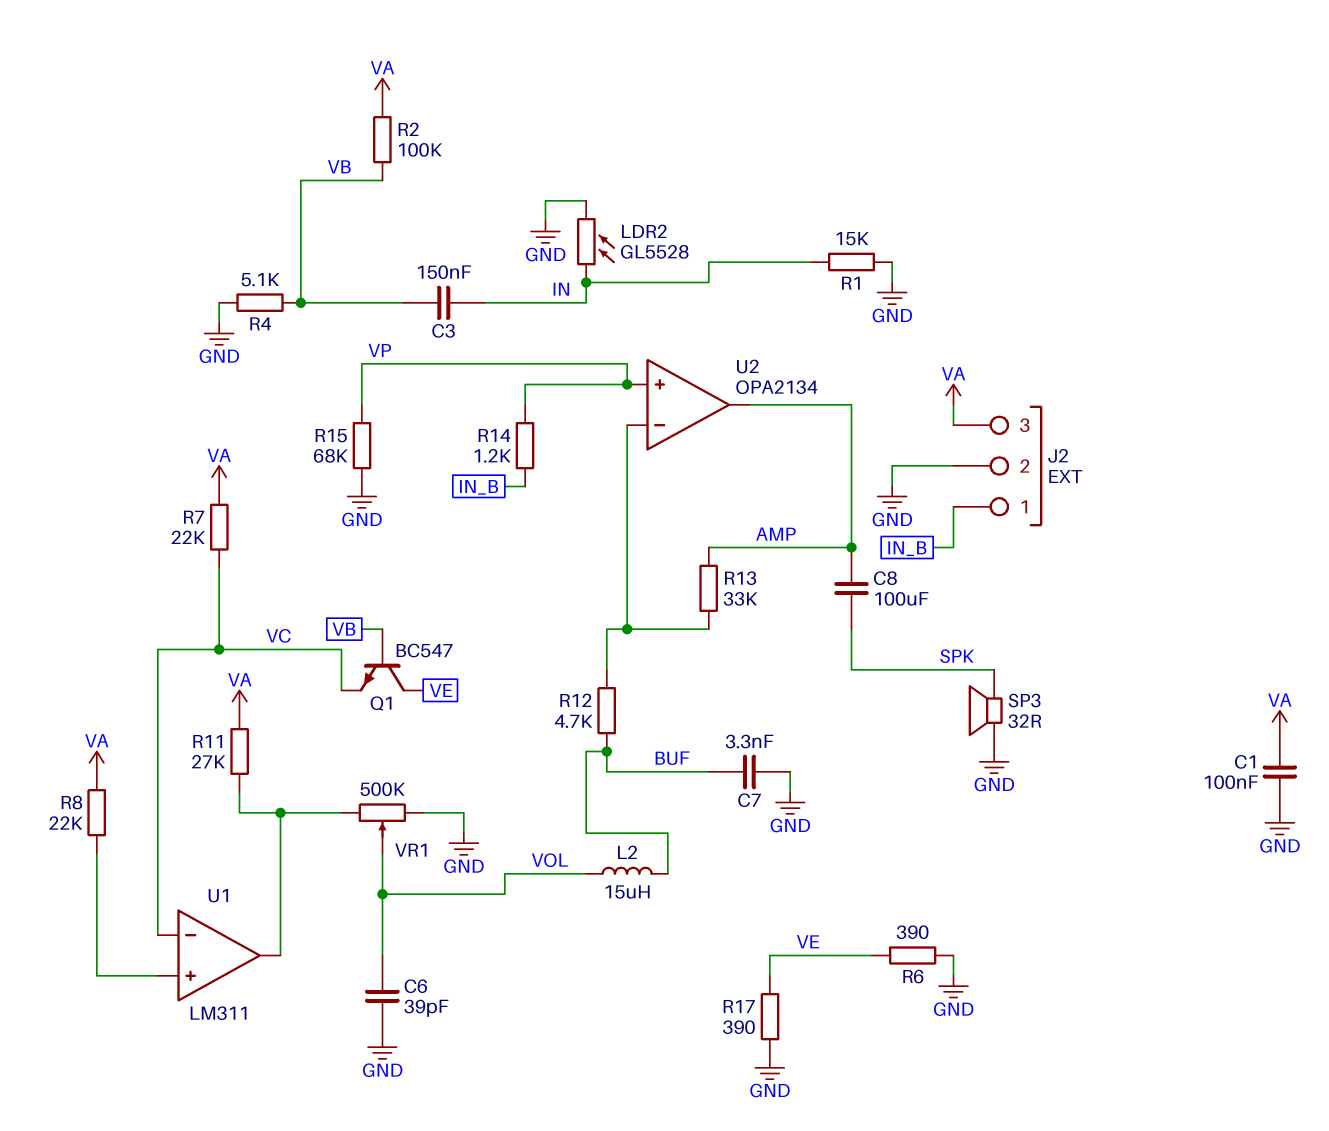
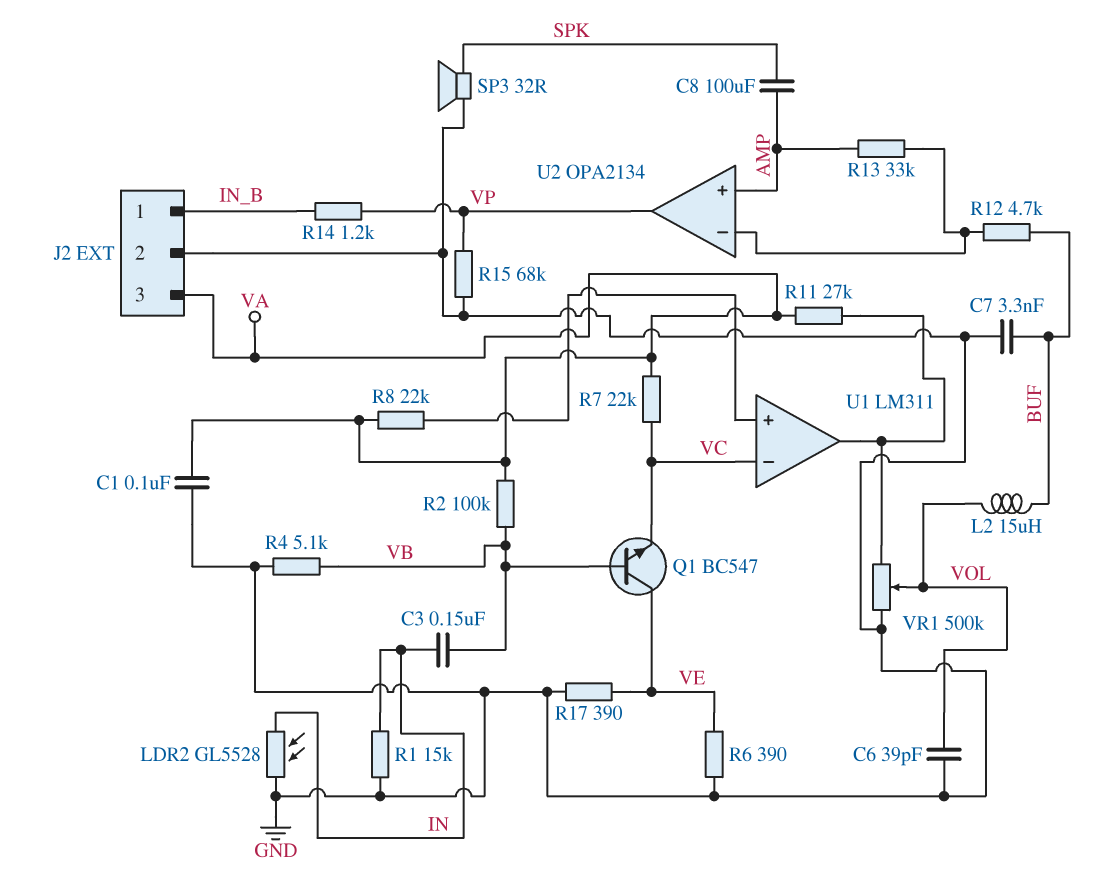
U2 pin in+: VP -> AMP
U2 pin out: AMP -> VP

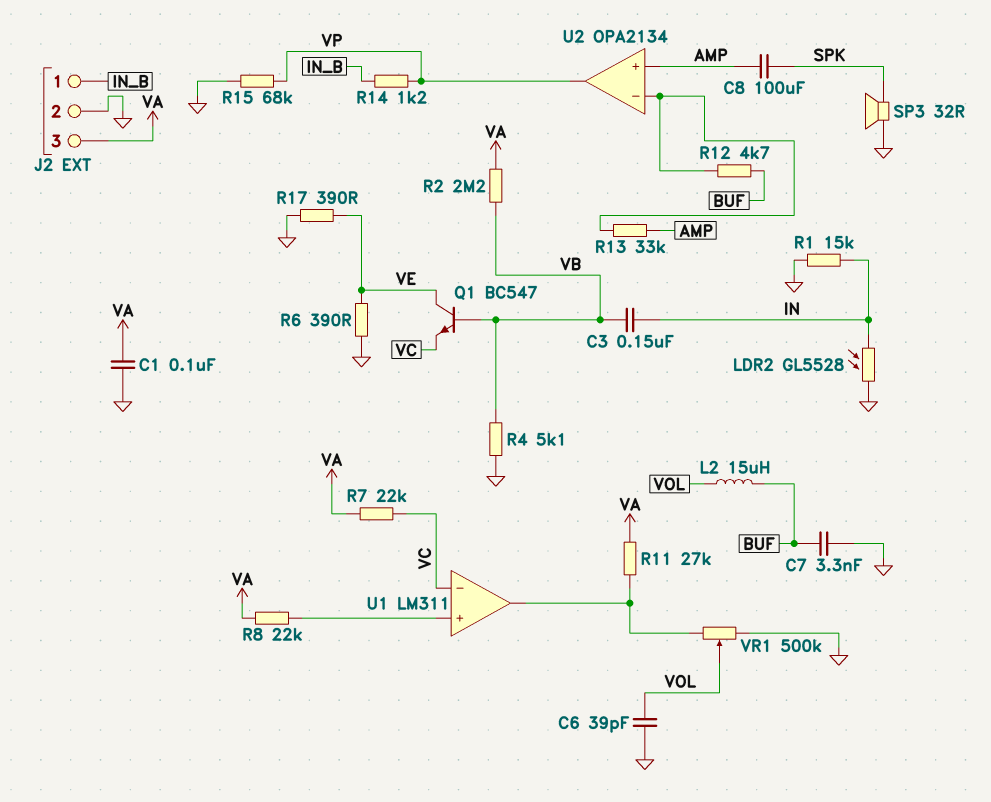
R2: 100k (VA, VB) -> 2.2M (VA, VB)

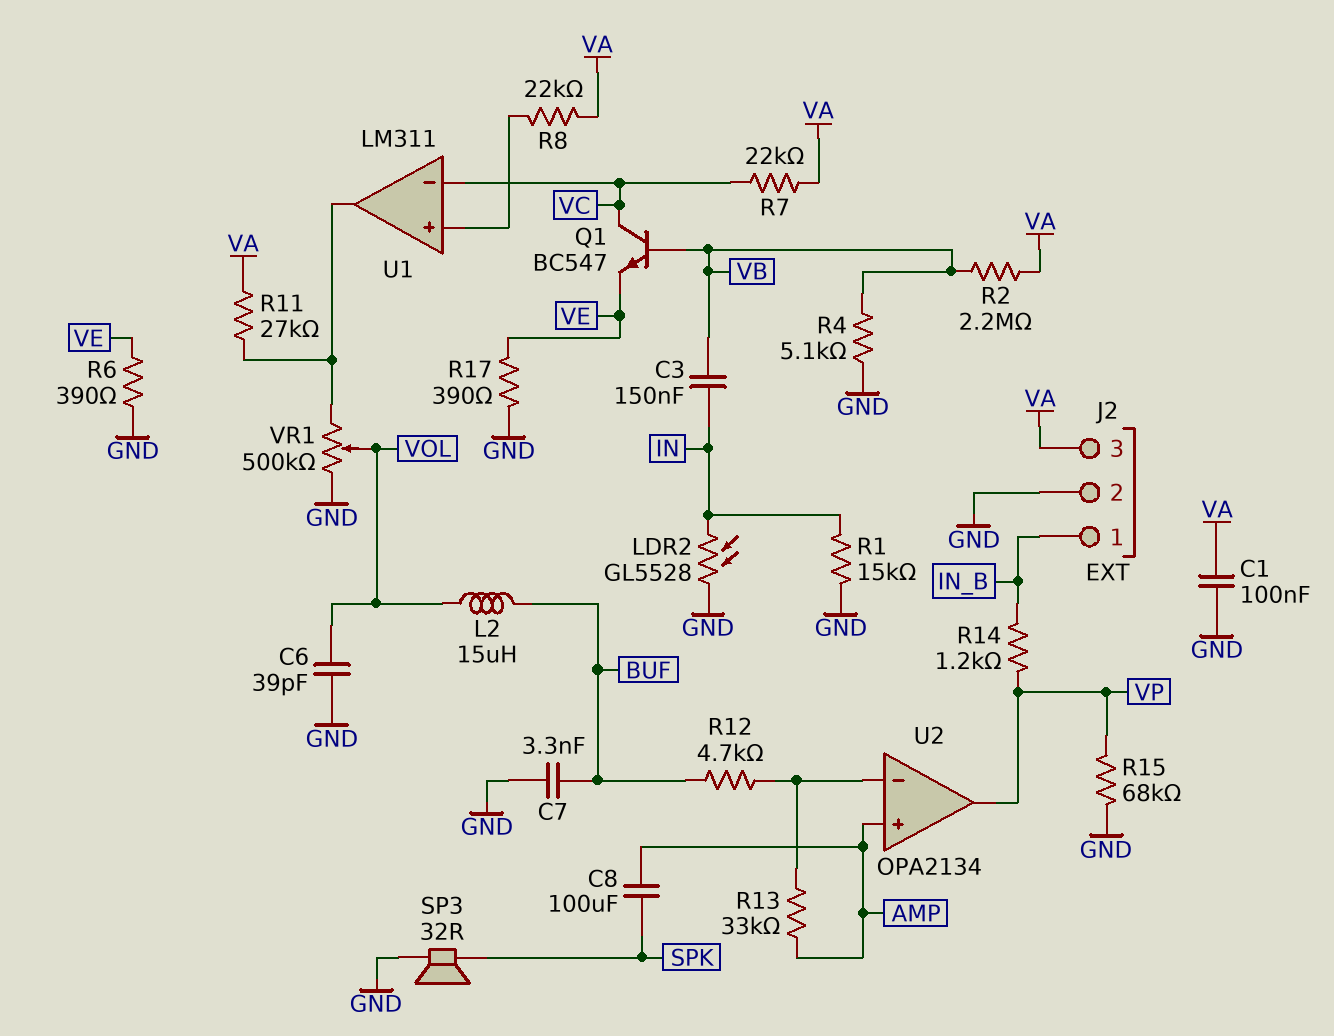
Q1: NPN BC547 (B VB, C VE, E VC) -> NPN BC547 (B VB, C VC, E VE)

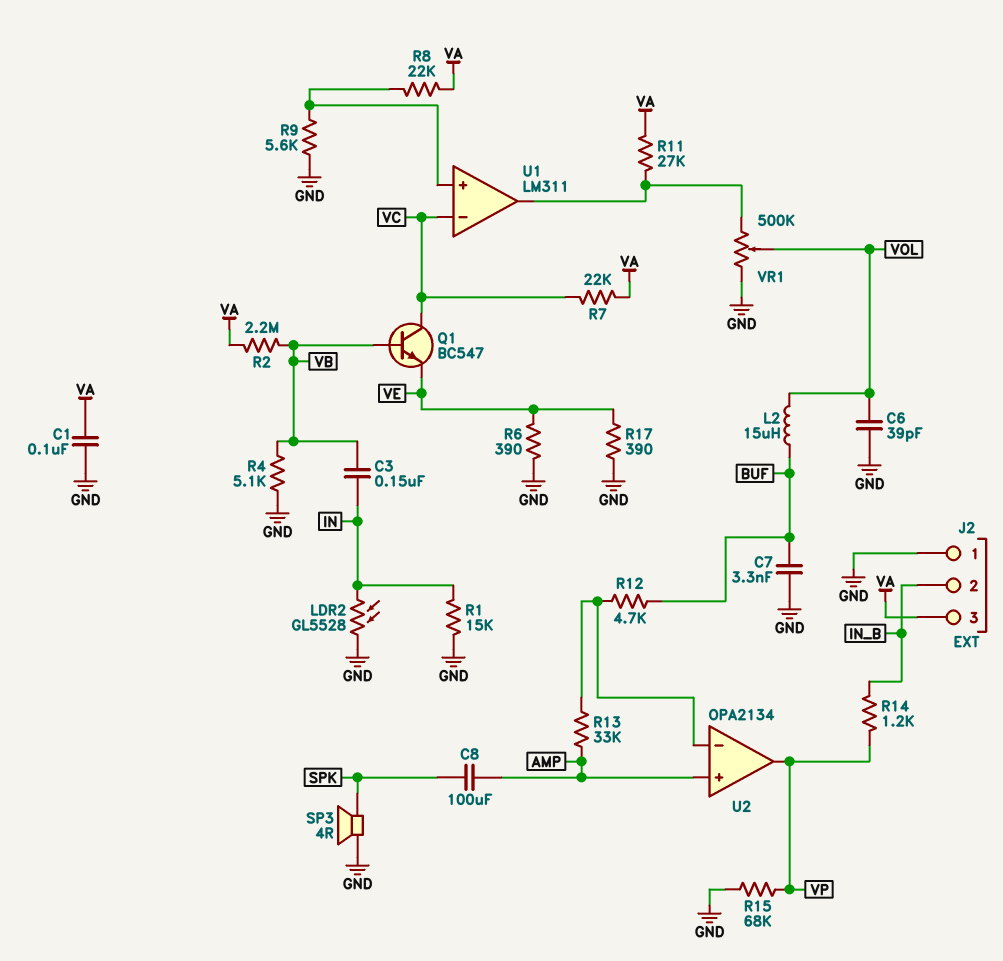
J2 pin 1: IN_B -> GND
J2 pin 2: GND -> IN_B
R9: none -> 5.6k (GND, U1/in+)
SP3: speaker 32R (GND, SPK) -> speaker 4R (GND, SPK)

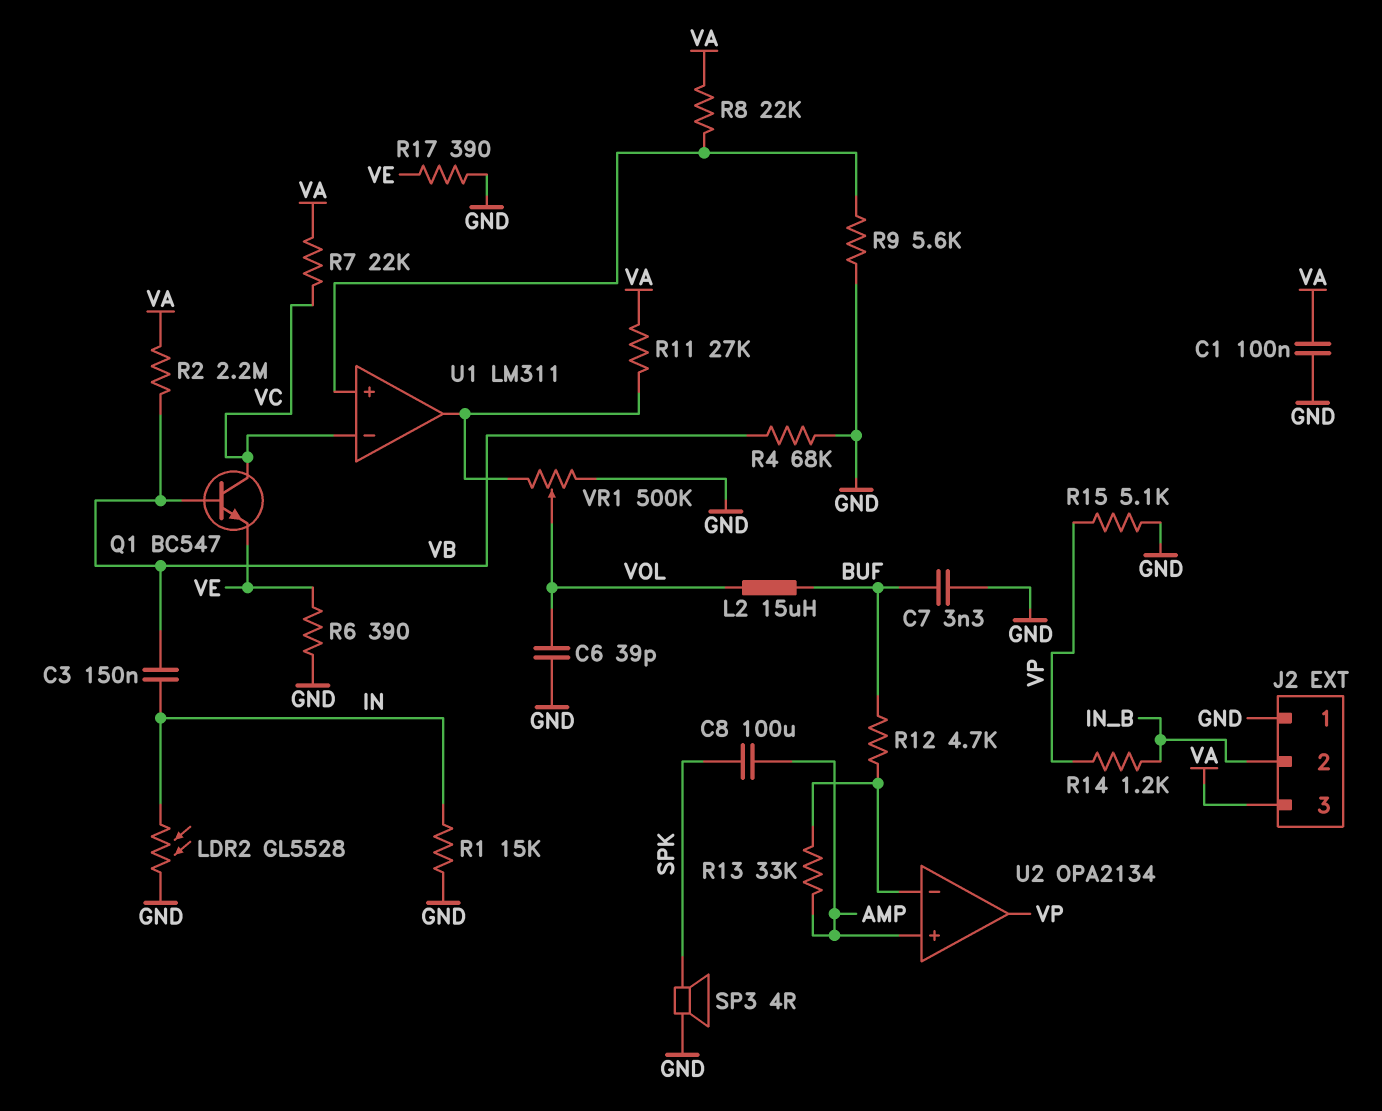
R4: 5.1k (GND, VB) -> 68k (GND, VB)
R15: 68k (GND, VP) -> 5.1k (GND, VP)

